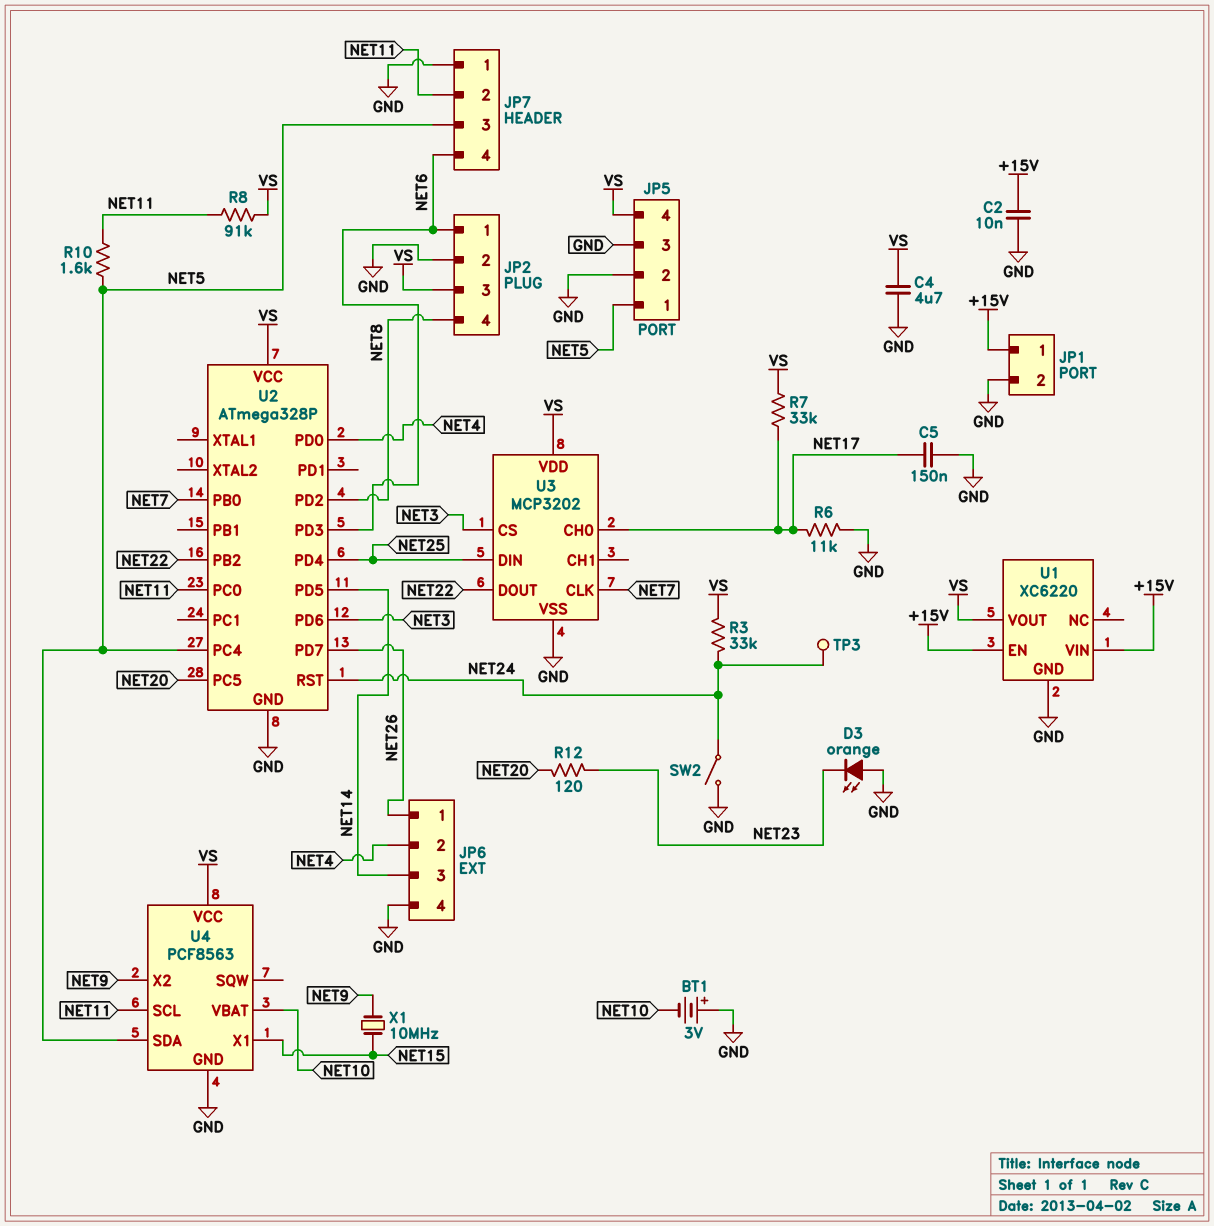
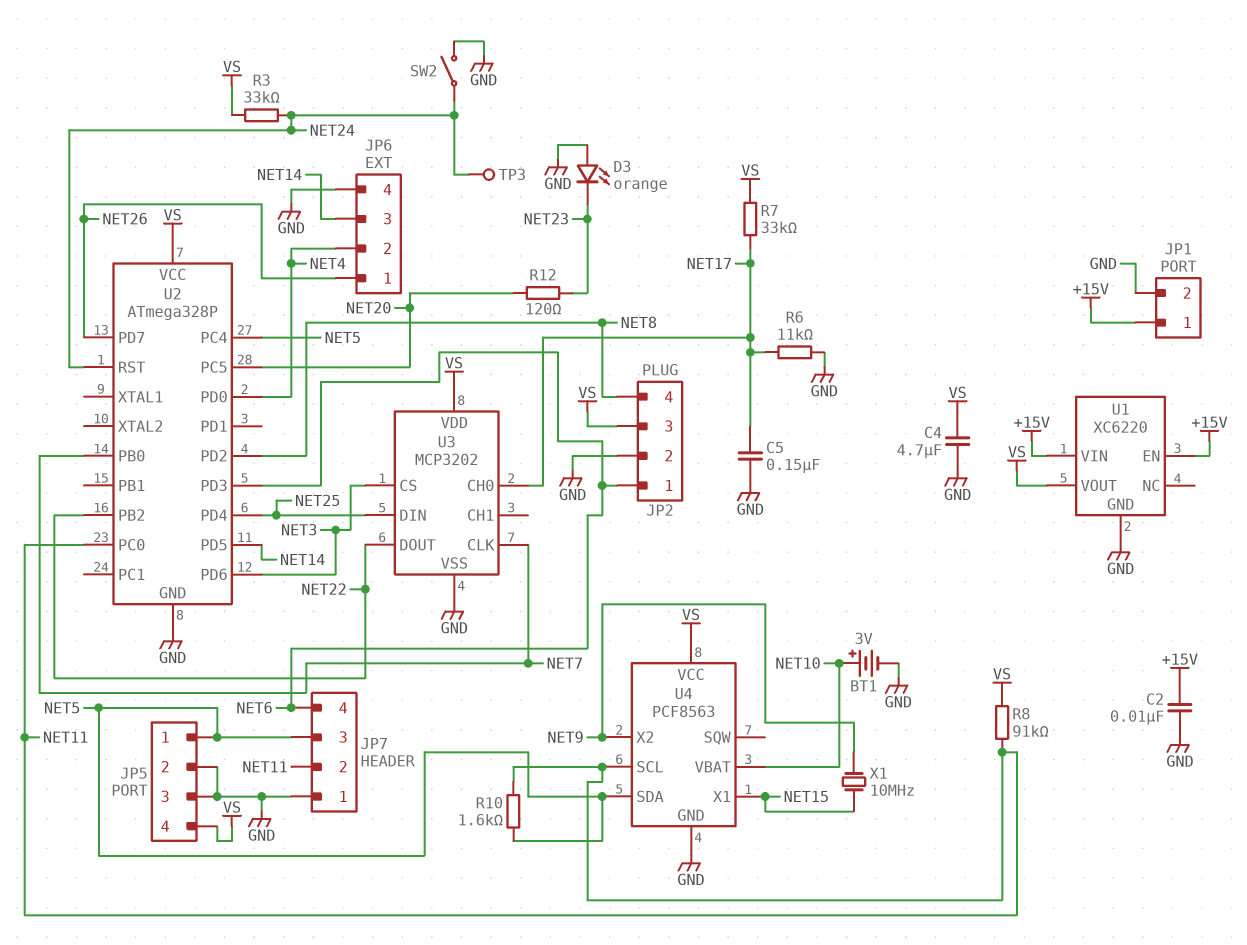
BT1: 3V (plus GND, minus NET10) -> 3V (plus NET10, minus GND)

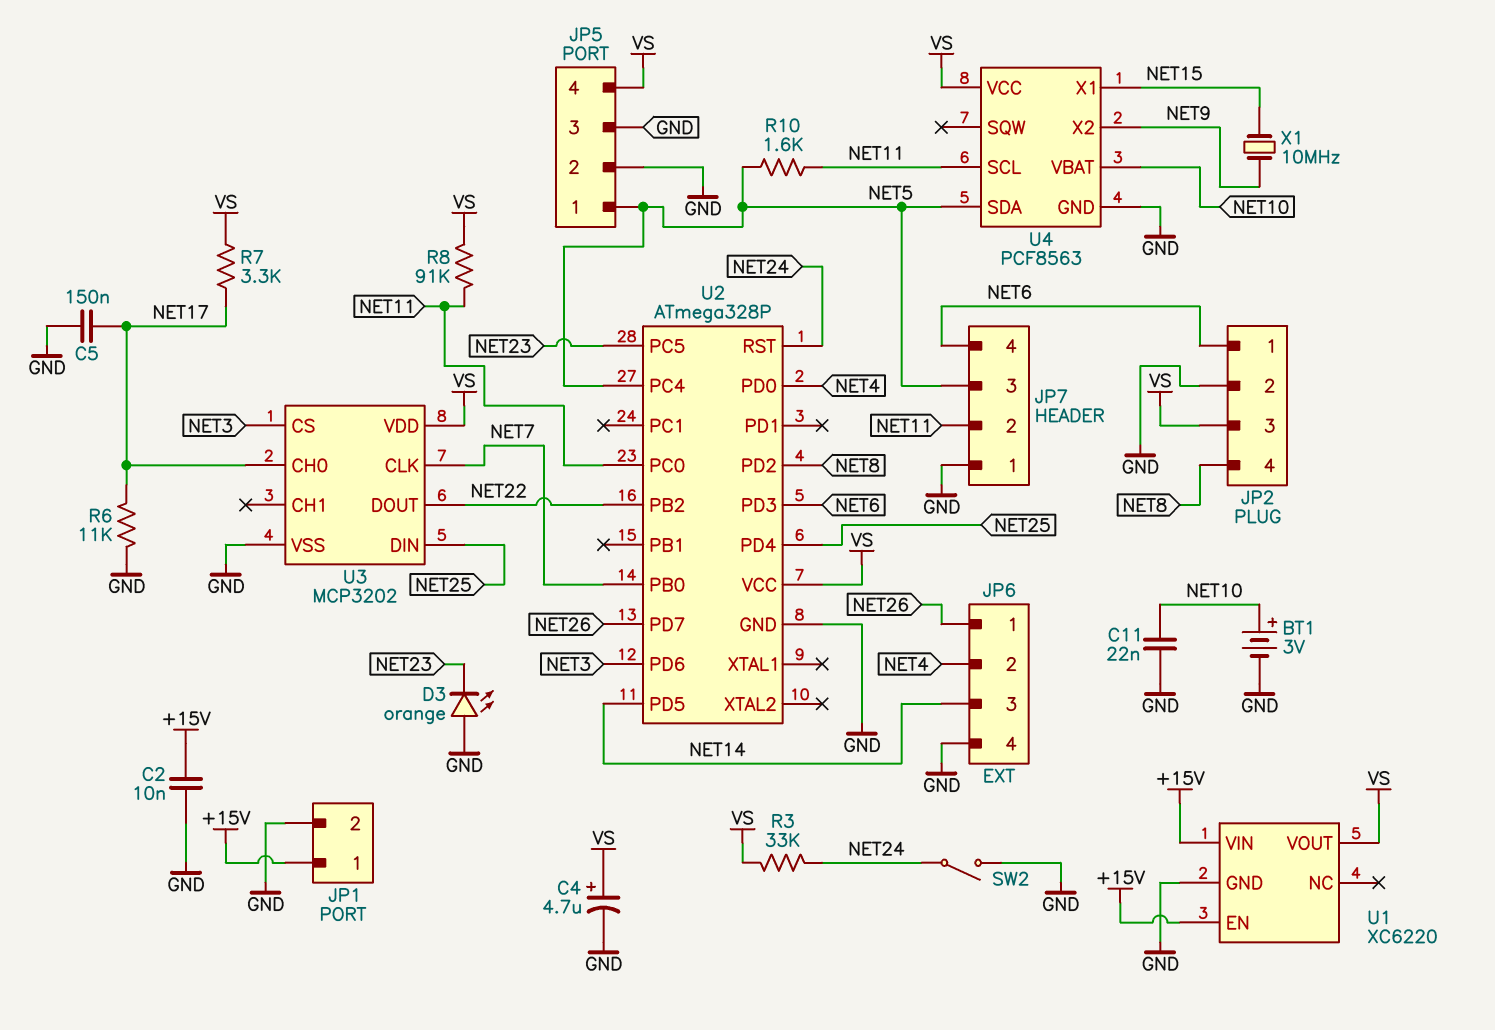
C4: 4.7uF (GND, VS) -> 4.7uF (plus VS, minus GND)
C11: none -> 22nF (GND, NET10)
R7: 33k (NET17, VS) -> 3.3k (NET17, VS)
R12: 120 (NET20, NET23) -> none
TP3: test point (NET24) -> none
U2 pin PC5: NET20 -> NET23

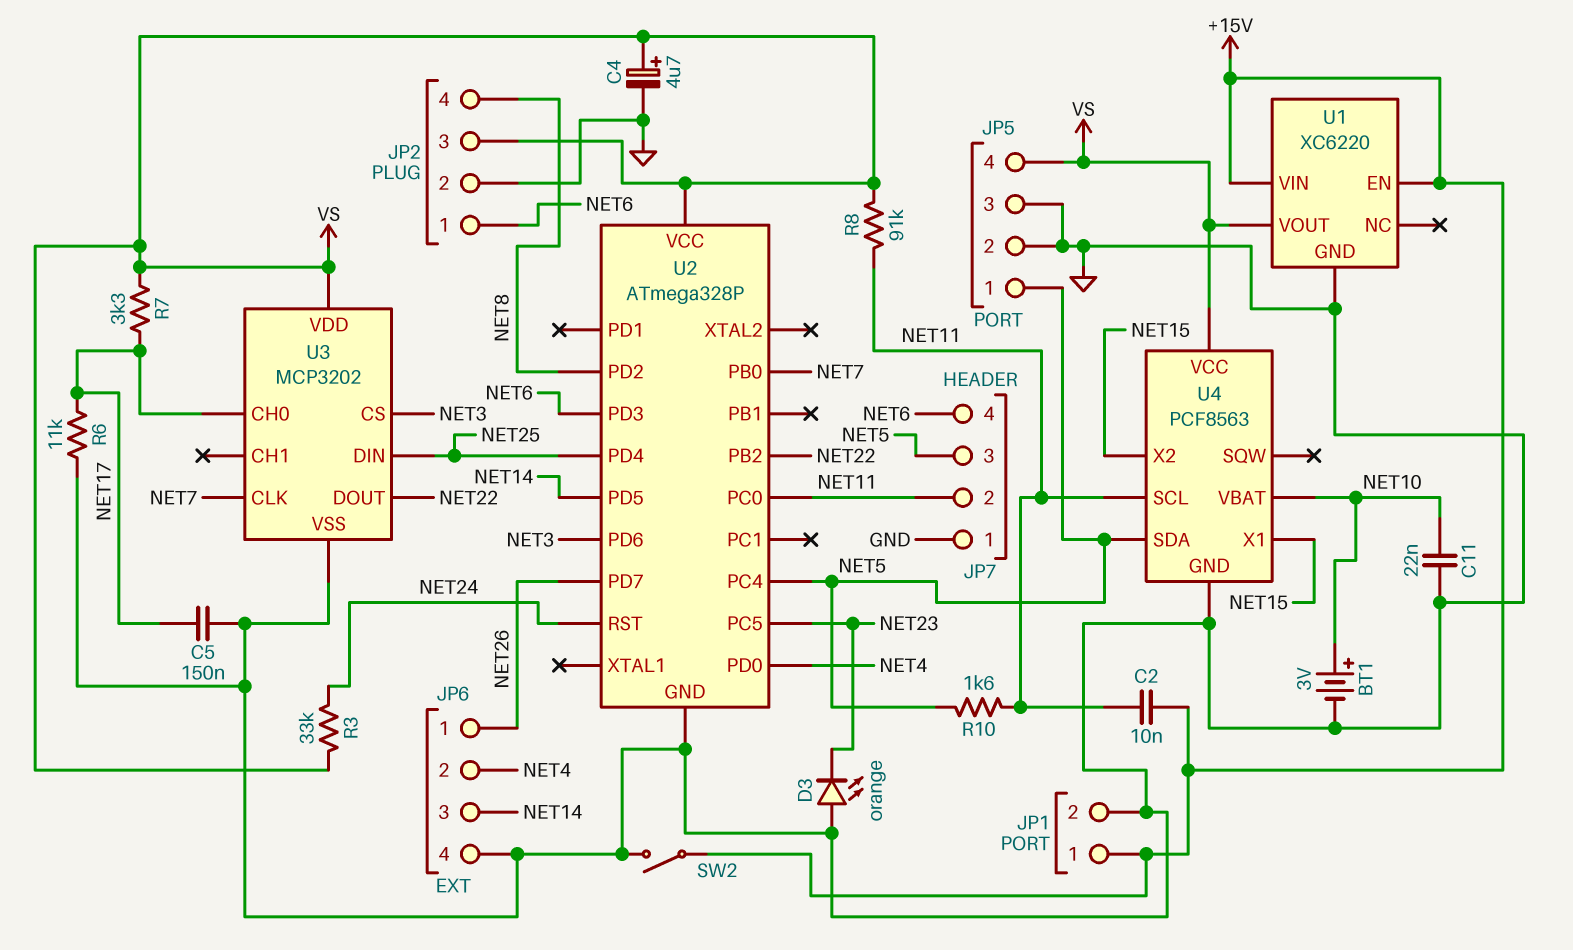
C2: 10nF (+15V, GND) -> 10nF (+15V, NET11)
SW2: switch (GND, NET24) -> switch (+15V, GND)
U4 pin X2: NET9 -> NET15
X1: 10MHz (NET9, NET15) -> none

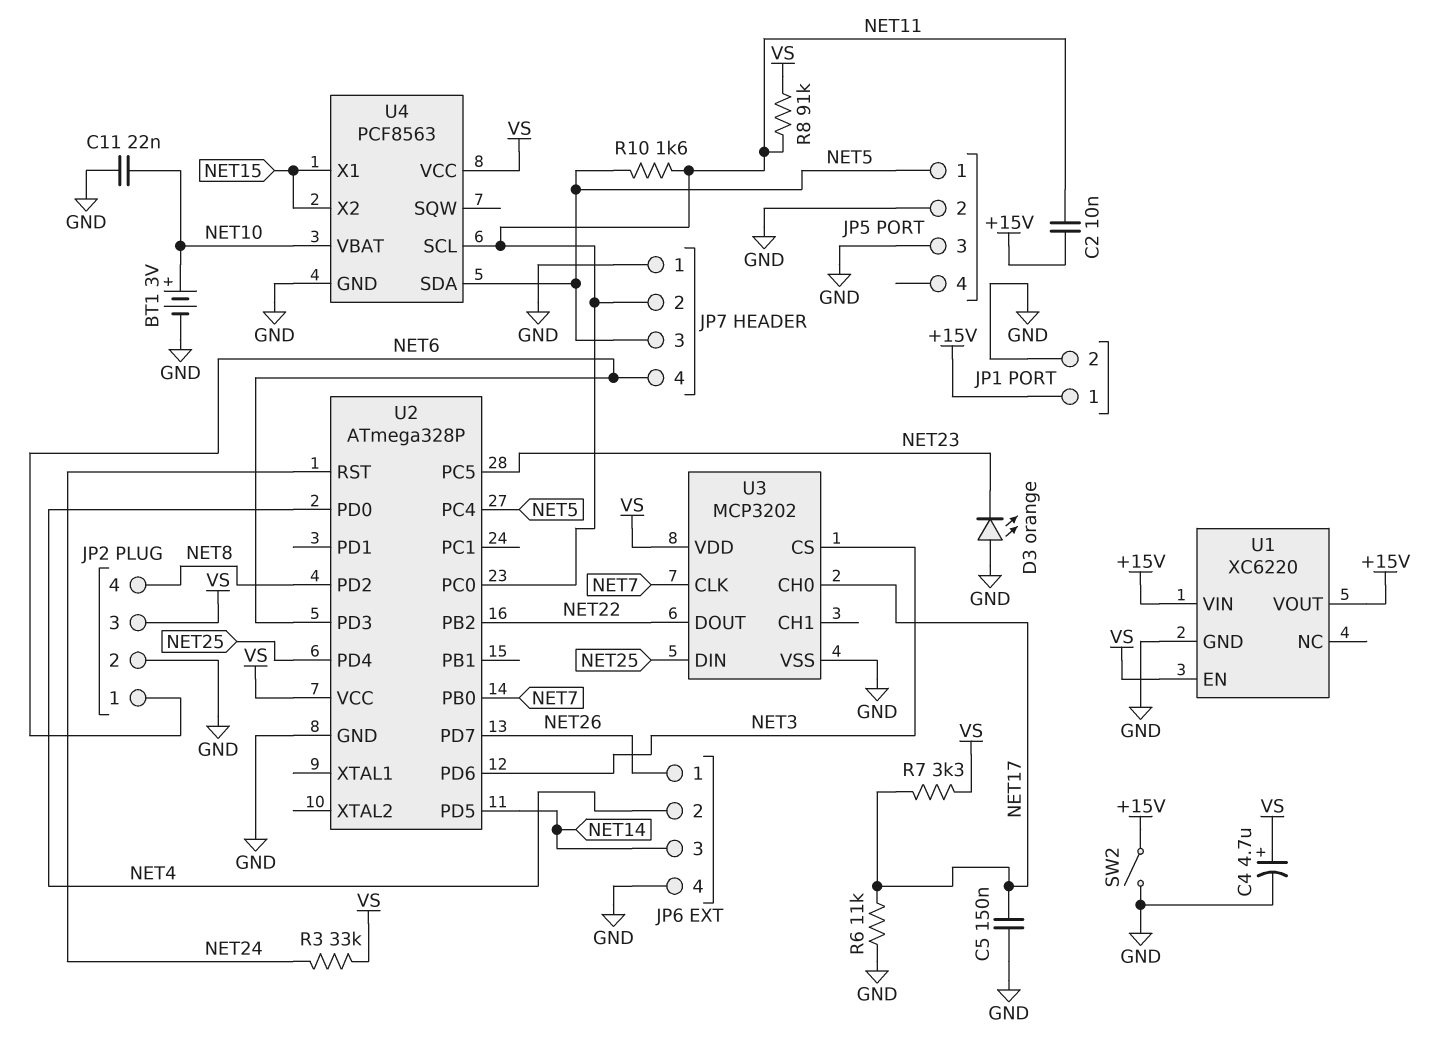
JP5 pin 4: VS -> none
U1 pin EN: +15V -> VS
U1 pin VOUT: VS -> +15V

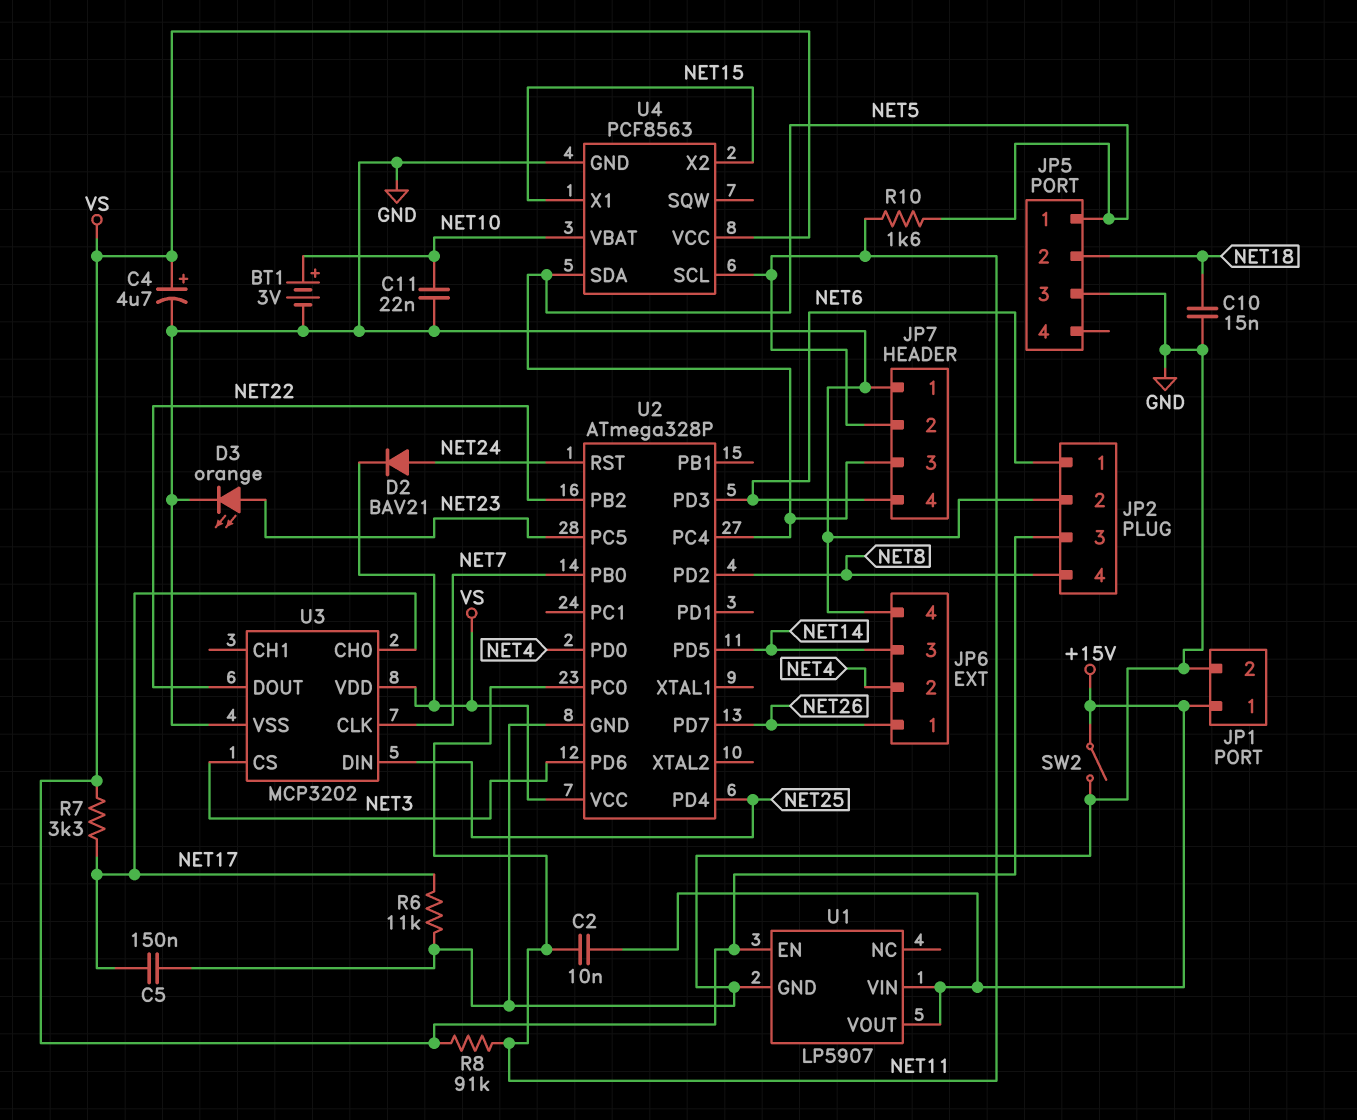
C10: none -> 15nF (GND, NET18)
D2: none -> diode BAV21 (A NET24, K VS)
D3: LED orange (A GND, K NET23) -> LED orange (A NET23, K GND)
JP5 pin 2: GND -> NET18
R3: 33k (NET24, VS) -> none
U1: XC6220 -> LP5907

